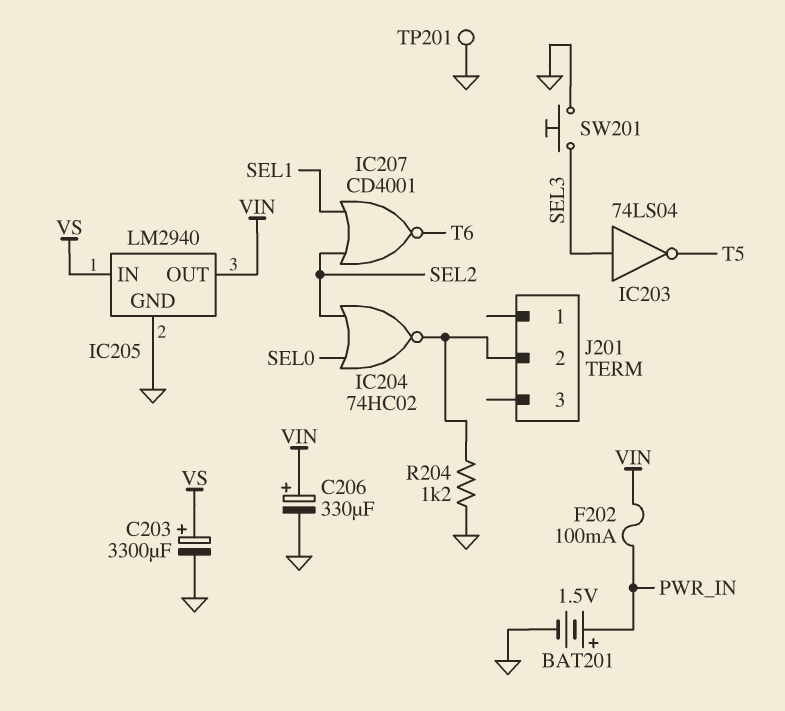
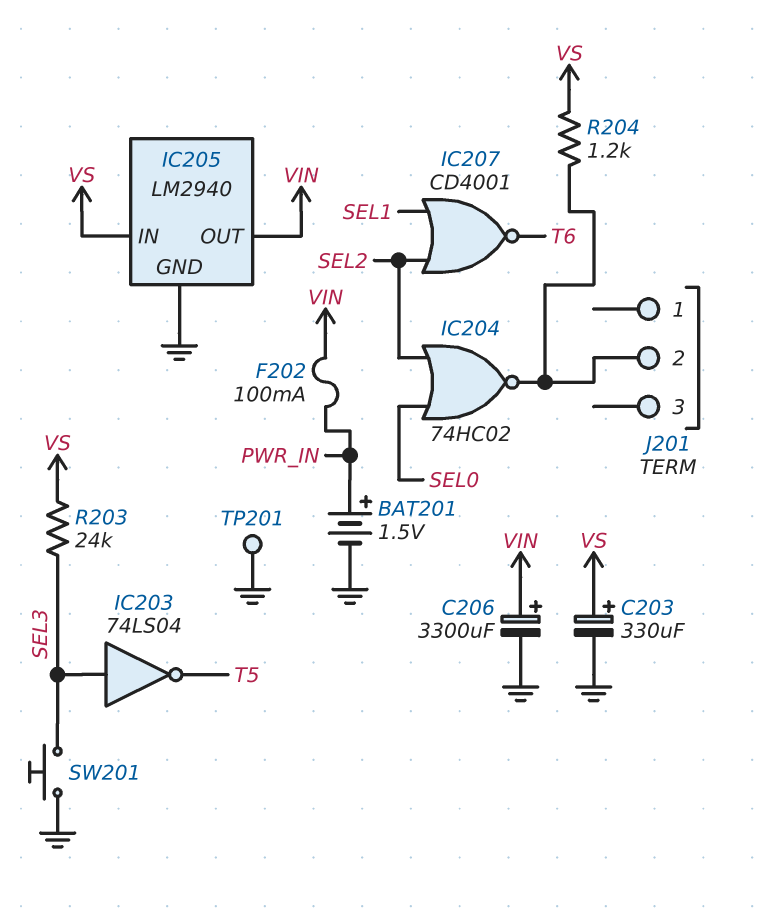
C203: 3300uF (plus VS, minus GND) -> 330uF (plus VS, minus GND)
C206: 330uF (plus VIN, minus GND) -> 3300uF (plus VIN, minus GND)
R203: none -> 24k (SEL3, VS)
R204: 1.2k (GND, J201/2) -> 1.2k (J201/2, VS)

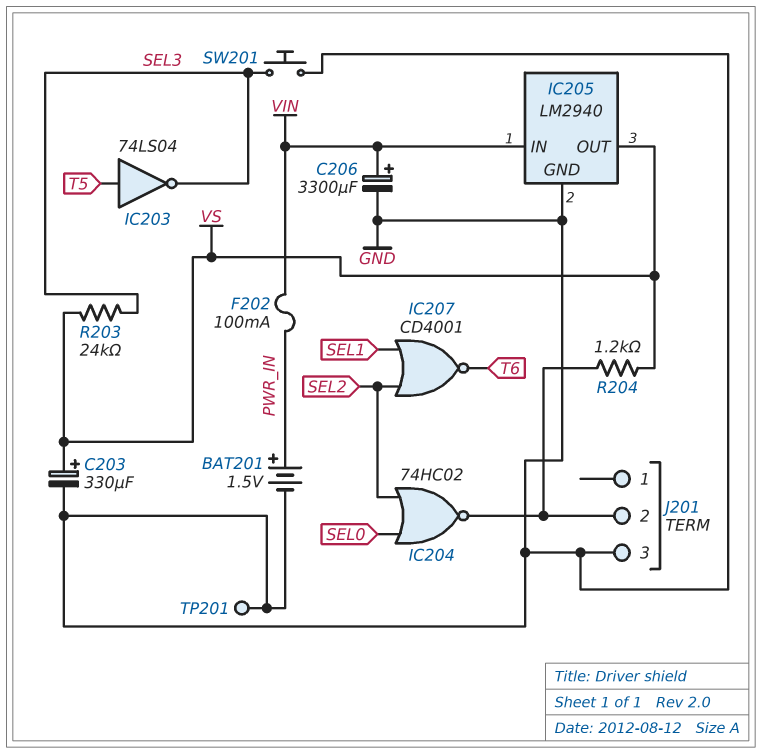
IC203: NOT 74LS04 (in SEL3, out T5) -> NOT 74LS04 (in T5, out SEL3)
IC205 pin IN: VS -> VIN
IC205 pin OUT: VIN -> VS
J201 pin 3: none -> GND

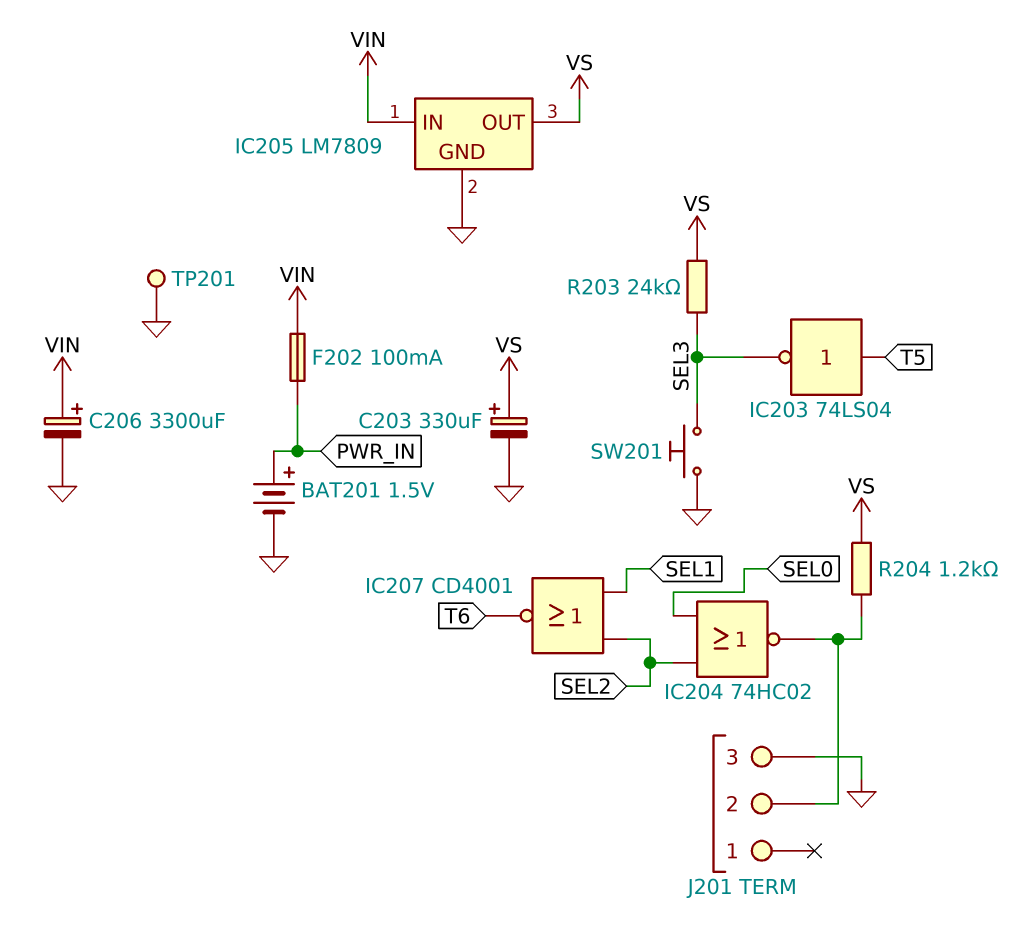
IC205: LM2940 -> LM7809

